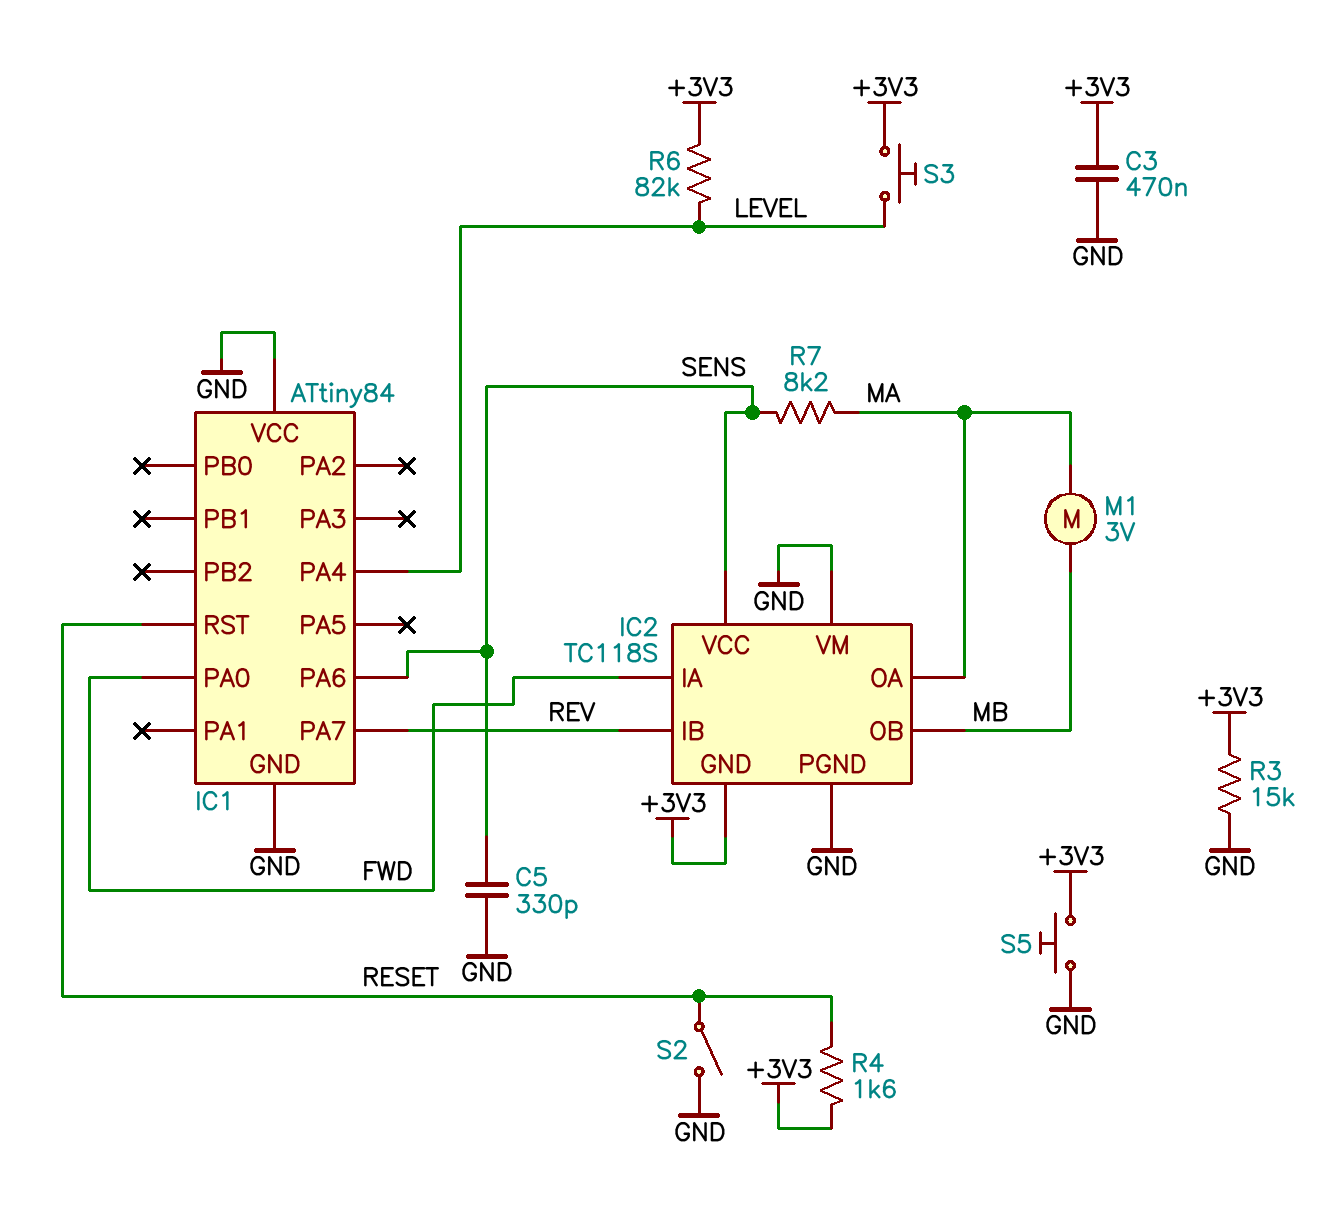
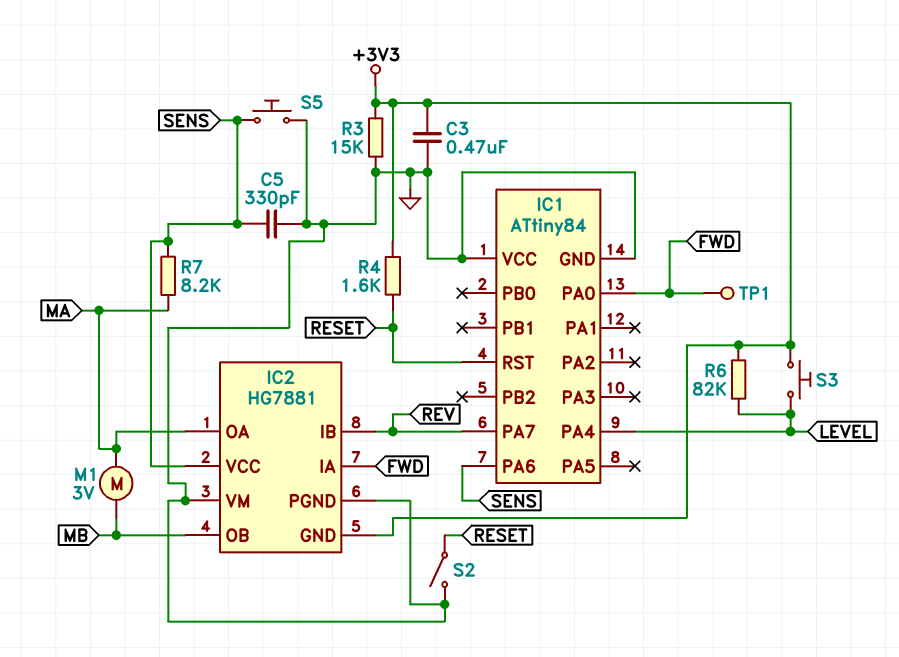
IC2: TC118S -> HG7881
S5: button (+3V3, GND) -> button (GND, SENS)
TP1: none -> test point (FWD)

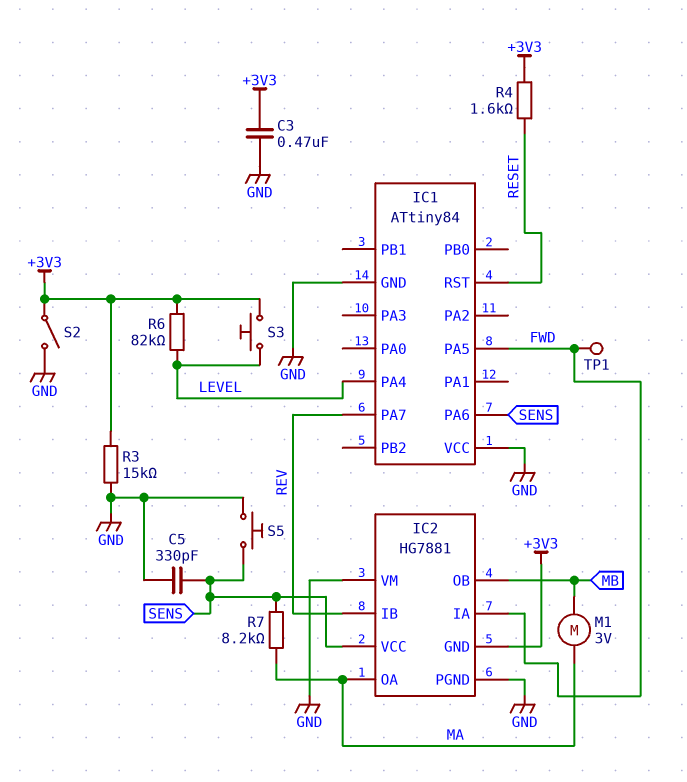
IC1 pin PA0: FWD -> none
IC1 pin PA5: none -> FWD
S2: switch (GND, RESET) -> switch (+3V3, GND)

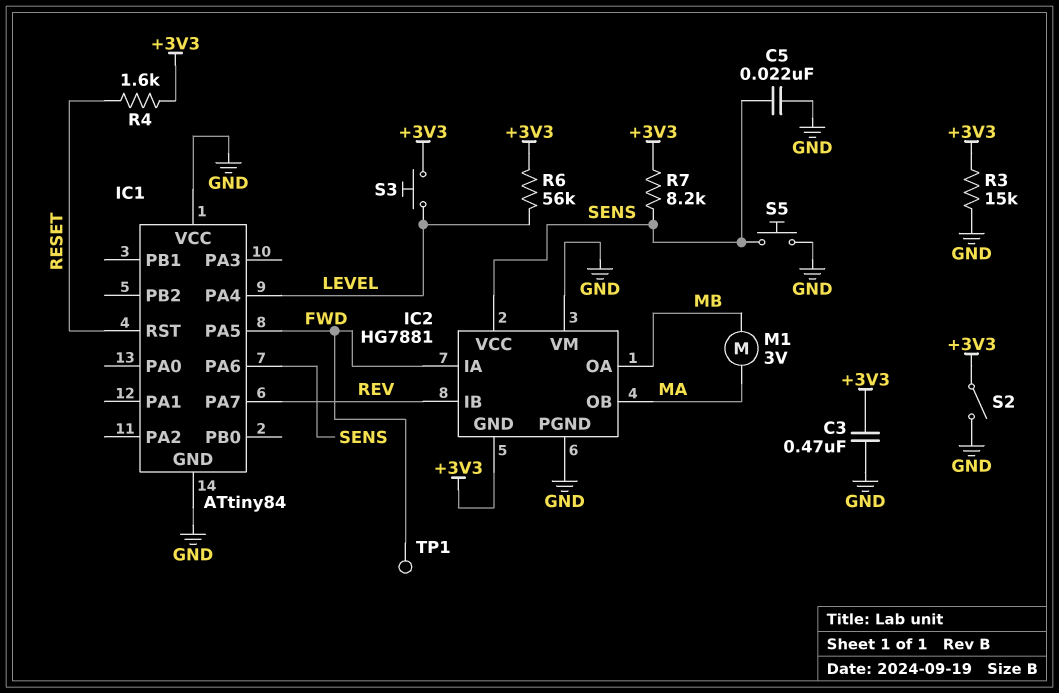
C5: 330pF (GND, SENS) -> 22nF (GND, SENS)
IC2 pin OA: MA -> MB
IC2 pin OB: MB -> MA
R6: 82k (+3V3, LEVEL) -> 56k (+3V3, LEVEL)
R7: 8.2k (MA, SENS) -> 8.2k (+3V3, SENS)

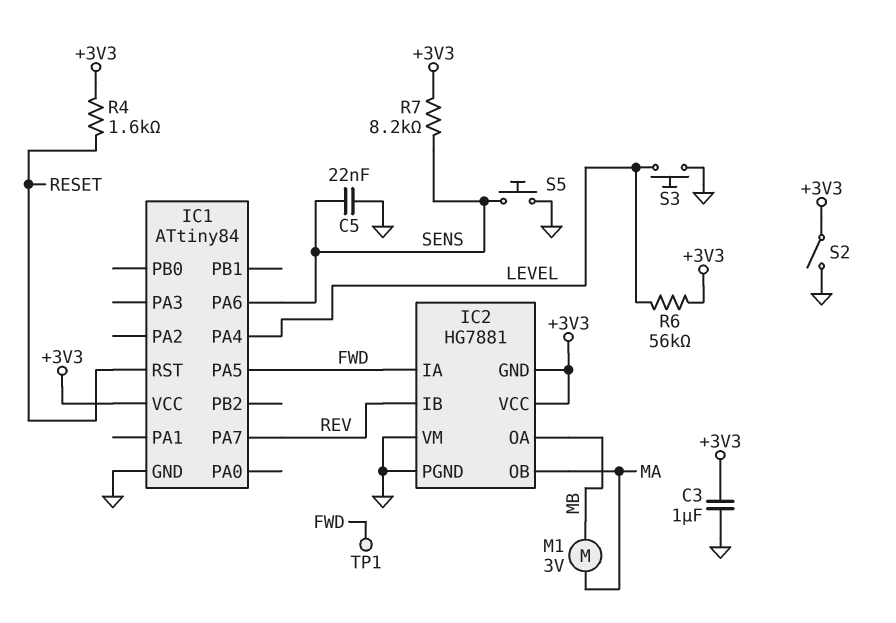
C3: 470nF (+3V3, GND) -> 1uF (+3V3, GND)
IC1 pin VCC: GND -> +3V3
IC2 pin VCC: SENS -> +3V3
R3: 15k (+3V3, GND) -> none
S3: button (+3V3, LEVEL) -> button (GND, LEVEL)

